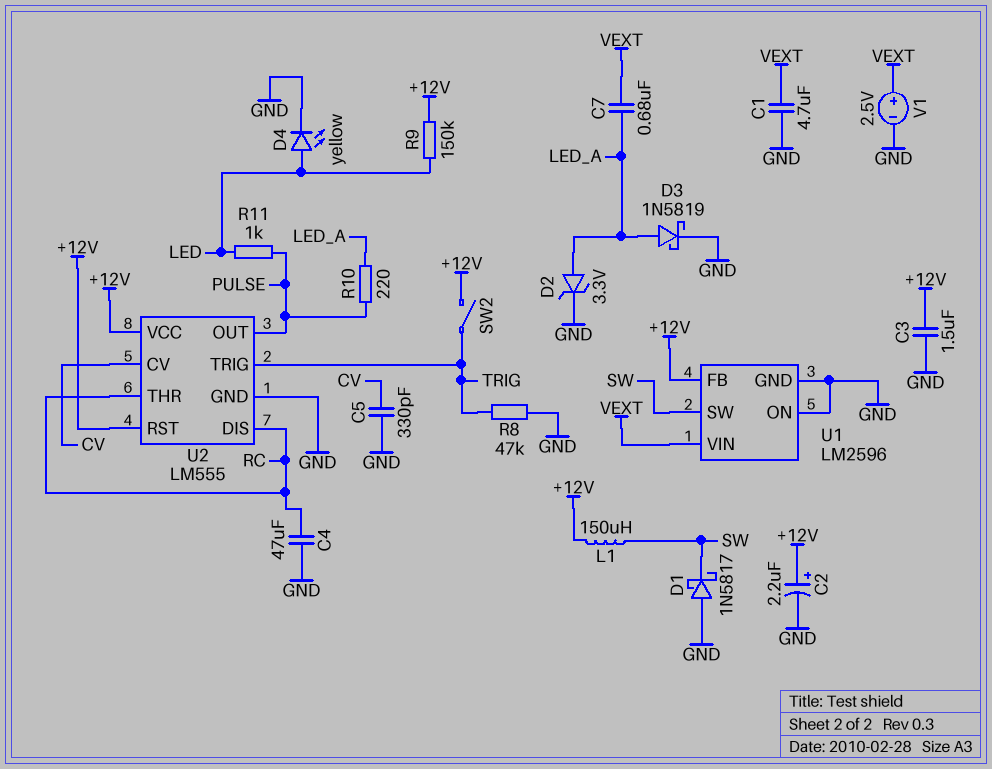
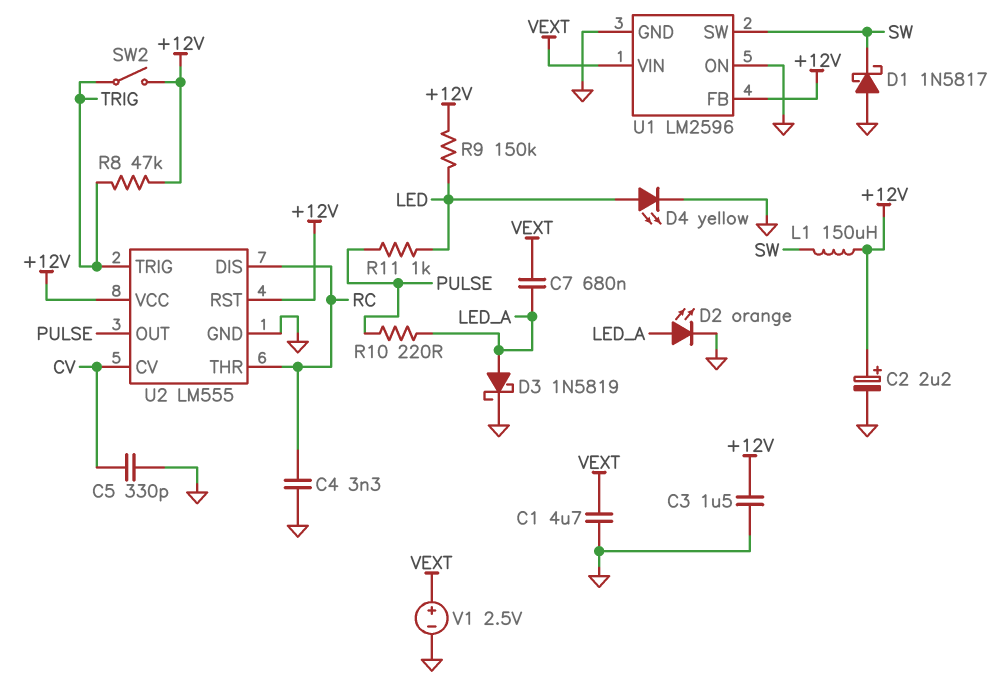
C4: 47uF (GND, RC) -> 3.3nF (GND, RC)
D2: zener 3.3V (A LED_A, K GND) -> LED orange (A LED_A, K GND)
R8: 47k (GND, TRIG) -> 47k (+12V, TRIG)

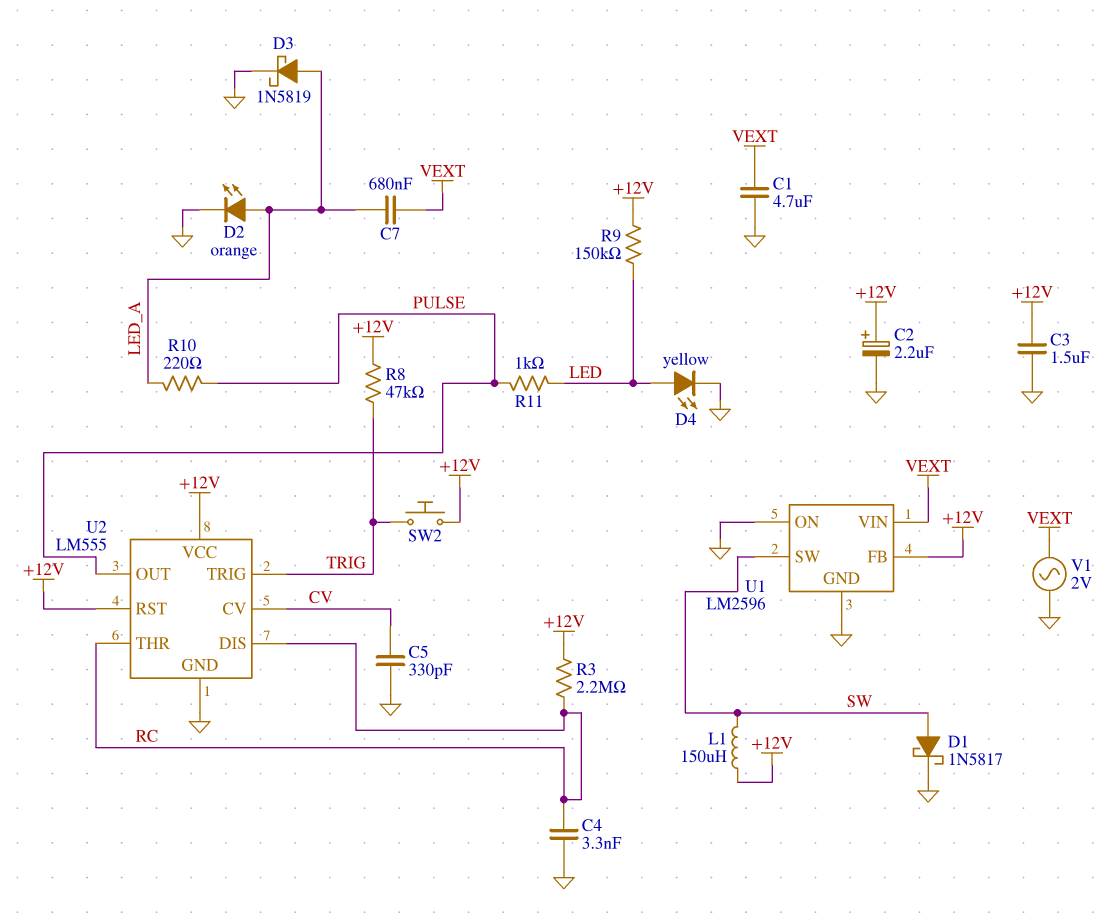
D1: schottky 1N5817 (A GND, K SW) -> schottky 1N5817 (A SW, K GND)
R3: none -> 2.2M (+12V, RC)
SW2: switch (+12V, TRIG) -> button (+12V, TRIG)
V1: 2.5V (plus VEXT, minus GND) -> AC 2V (GND, VEXT)

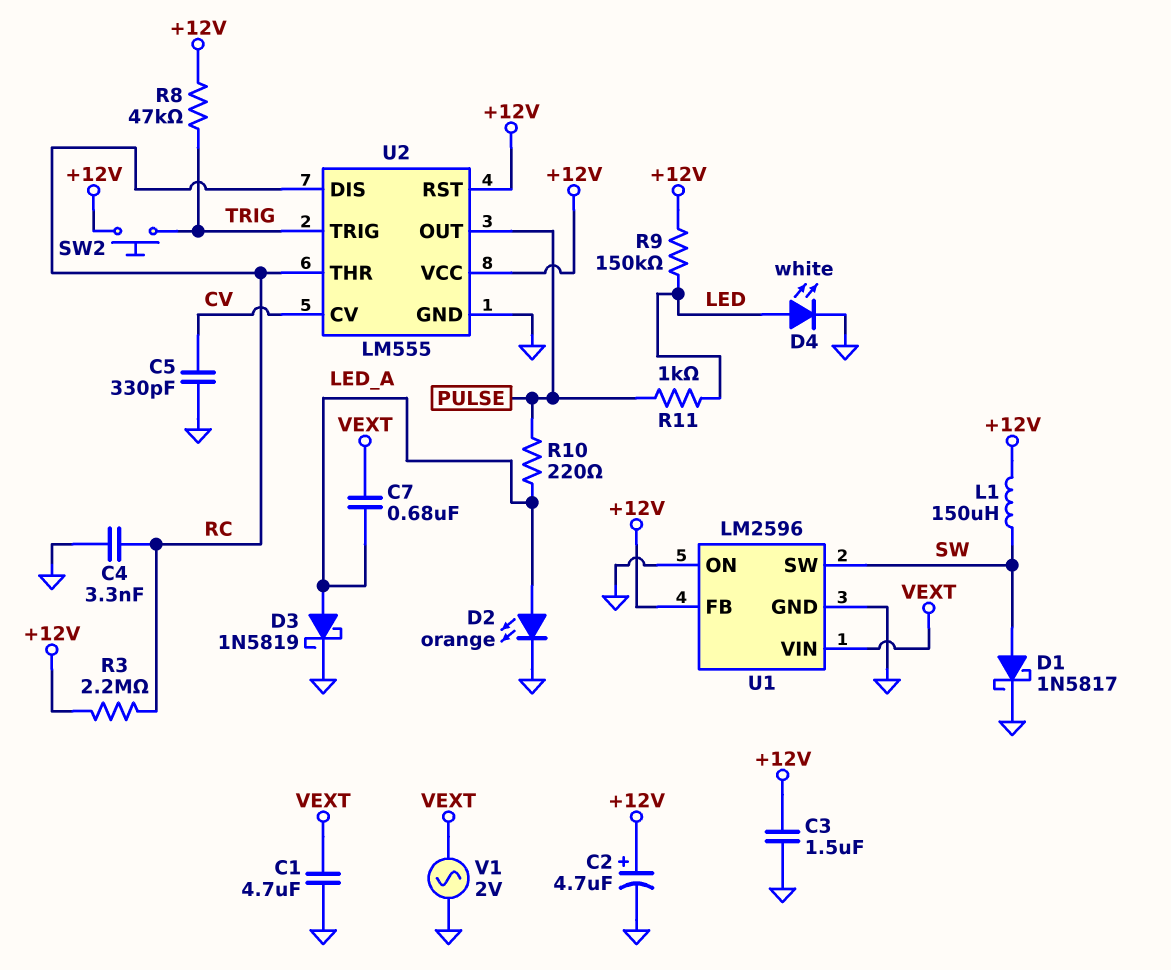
C2: 2.2uF (plus +12V, minus GND) -> 4.7uF (plus +12V, minus GND)
D4: LED yellow (A LED, K GND) -> LED white (A LED, K GND)

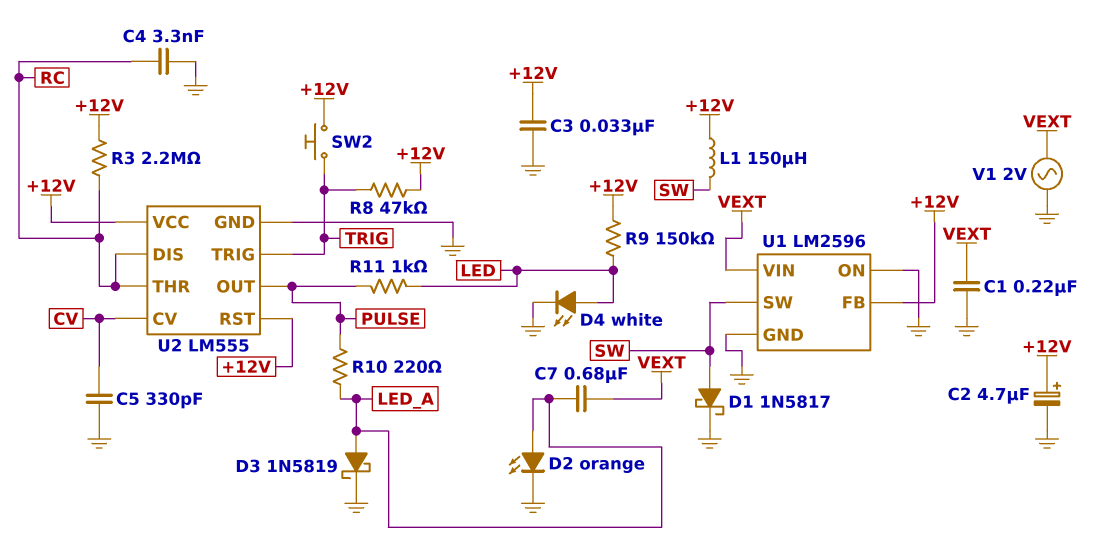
C1: 4.7uF (GND, VEXT) -> 220nF (GND, VEXT)
C3: 1.5uF (+12V, GND) -> 33nF (+12V, GND)

